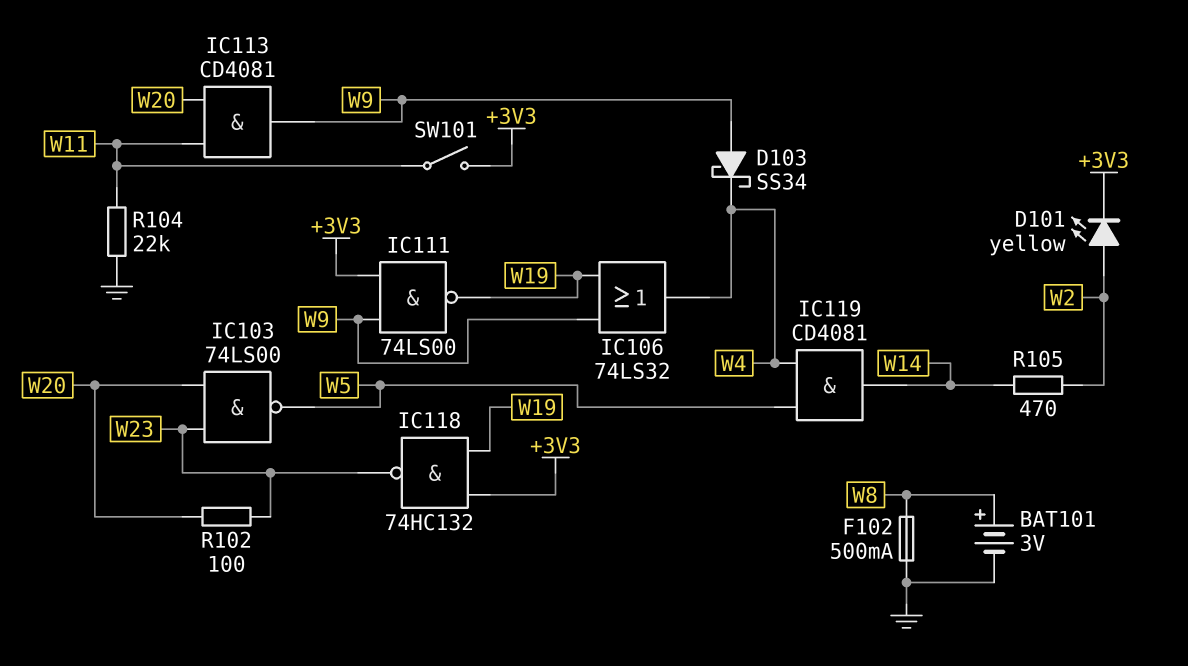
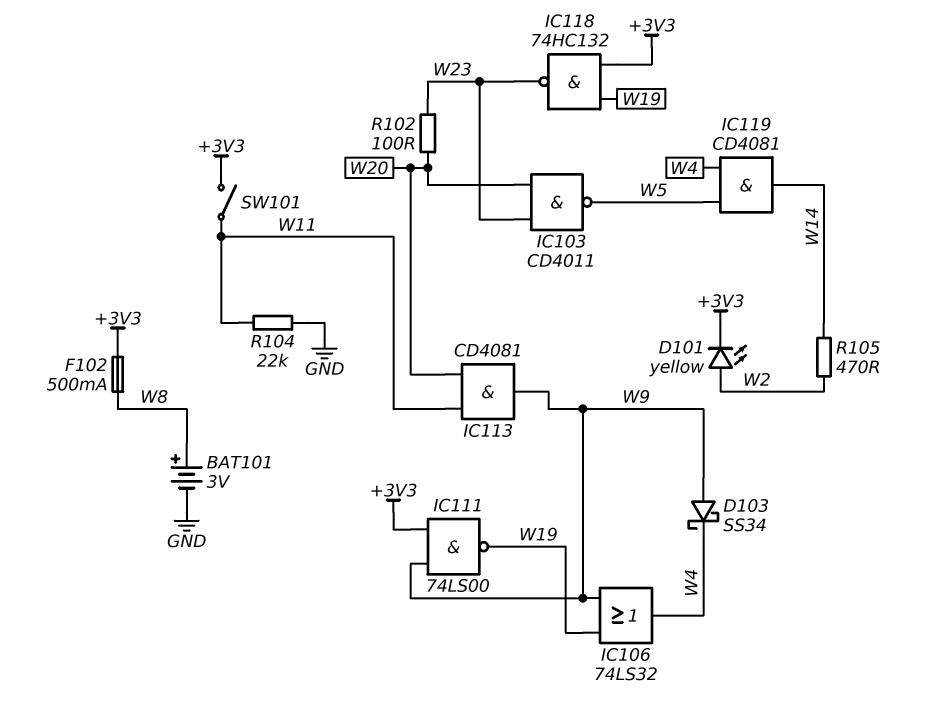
F102: 500mA (GND, W8) -> 500mA (+3V3, W8)
IC103: NAND 74LS00 (in W20, in W23, out W5) -> NAND CD4011 (in W20, in W23, out W5)

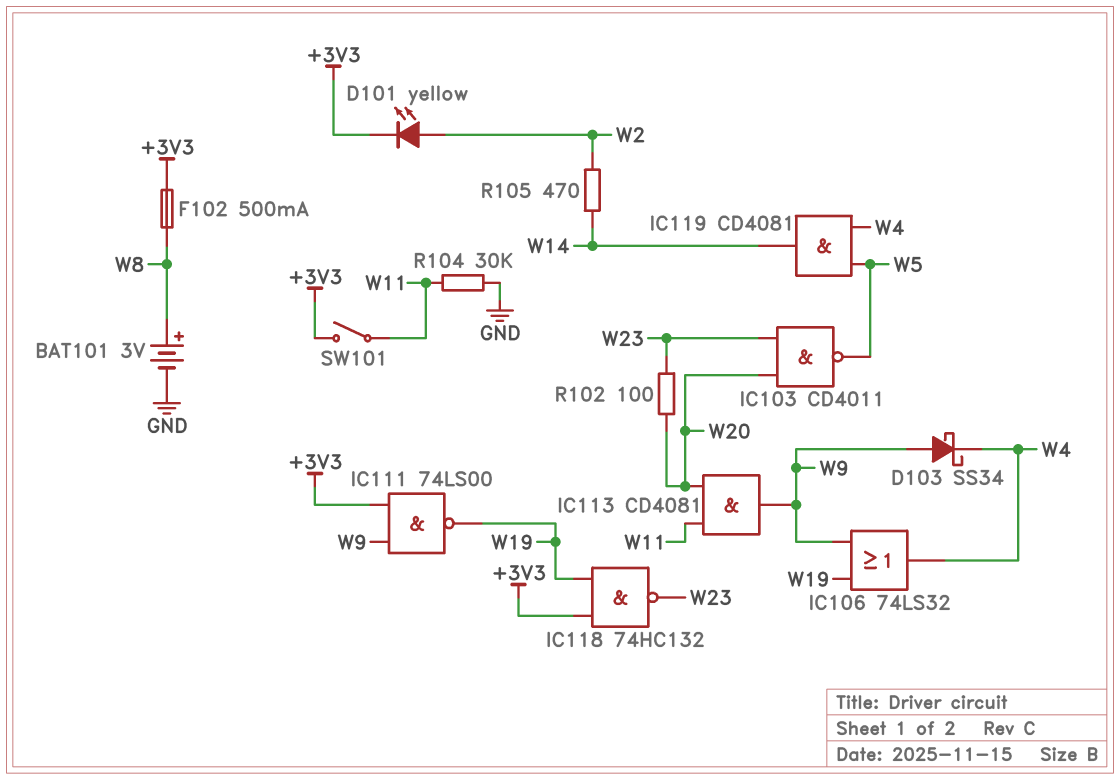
R104: 22k (GND, W11) -> 30k (GND, W11)

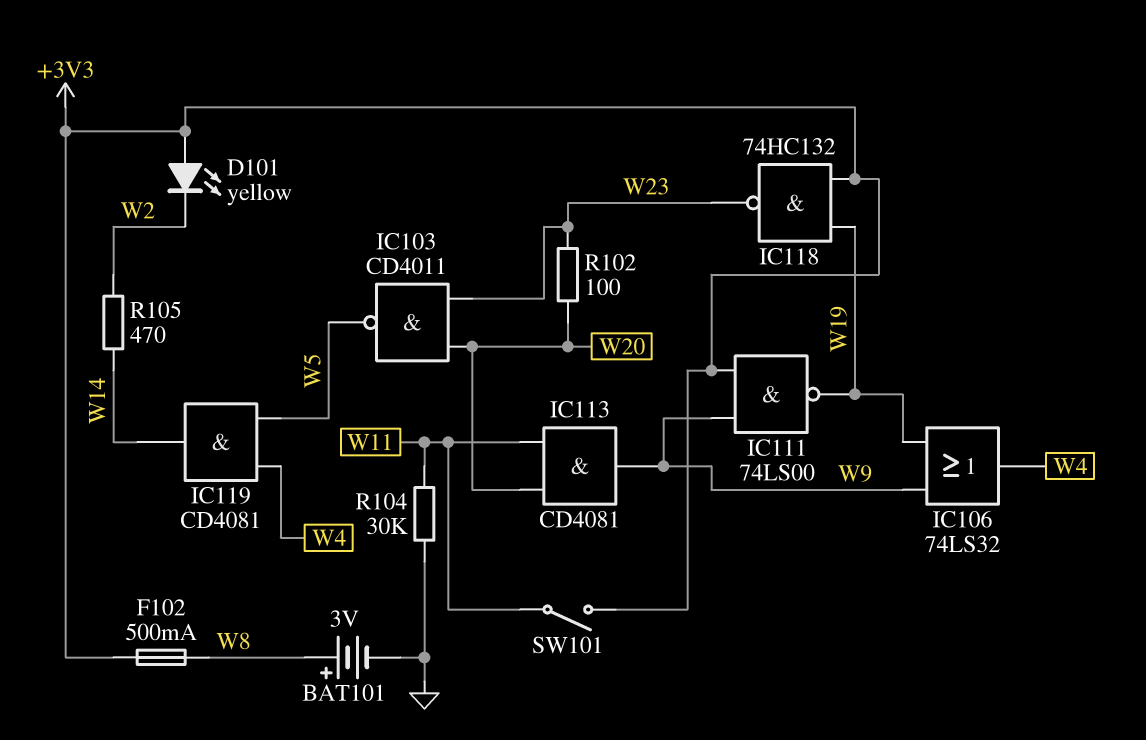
D101: LED yellow (A W2, K +3V3) -> LED yellow (A +3V3, K W2)
D103: schottky SS34 (A W9, K W4) -> none

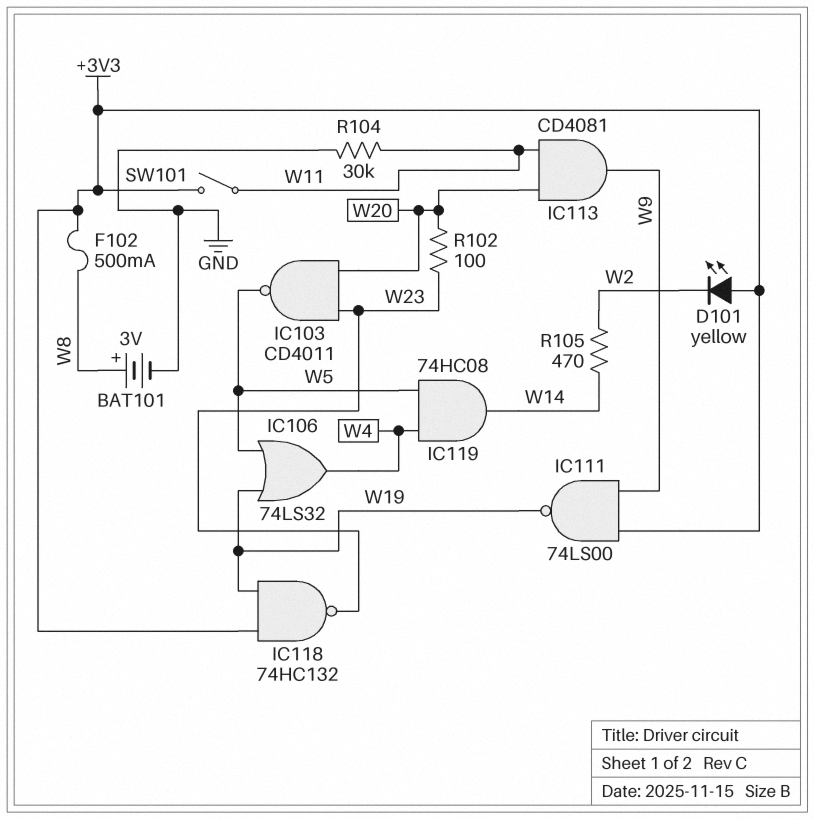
IC106: OR 74LS32 (in W9, in W19, out W4) -> OR 74LS32 (in W5, in W19, out W4)
IC119: AND CD4081 (in W4, in W5, out W14) -> AND 74HC08 (in W4, in W5, out W14)

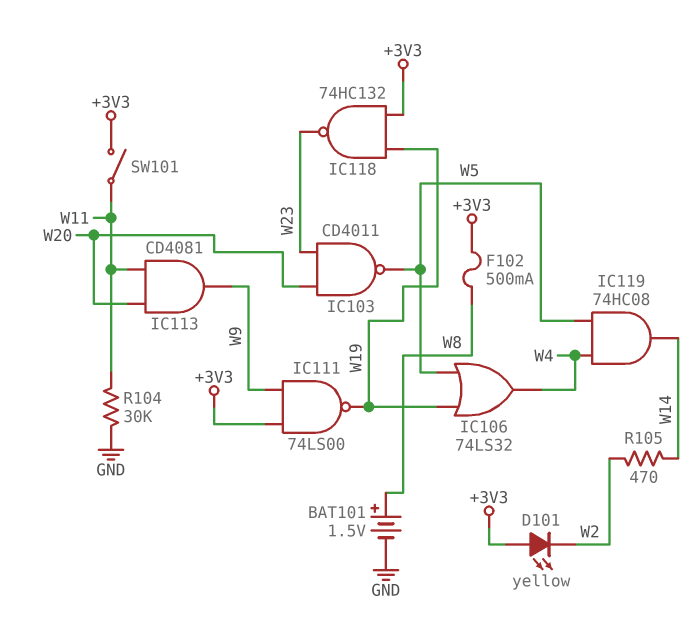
BAT101: 3V (plus W8, minus GND) -> 1.5V (plus W8, minus GND)
R102: 100 (W20, W23) -> none

